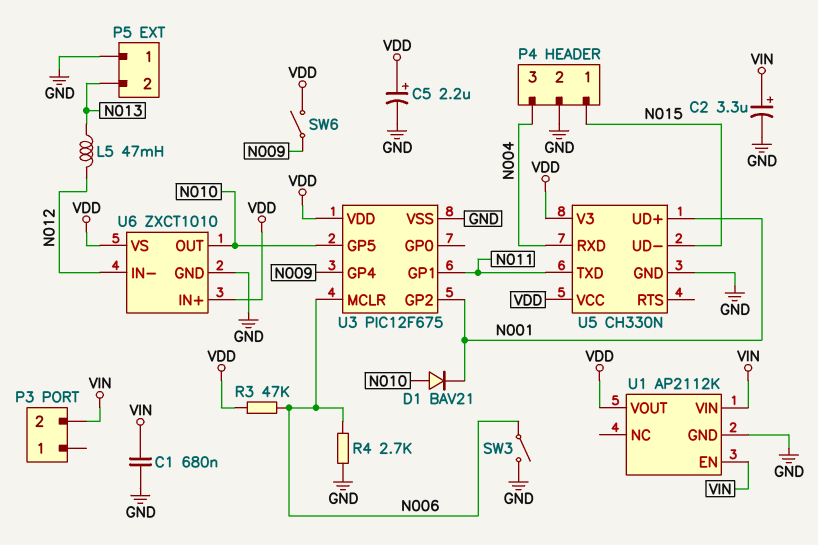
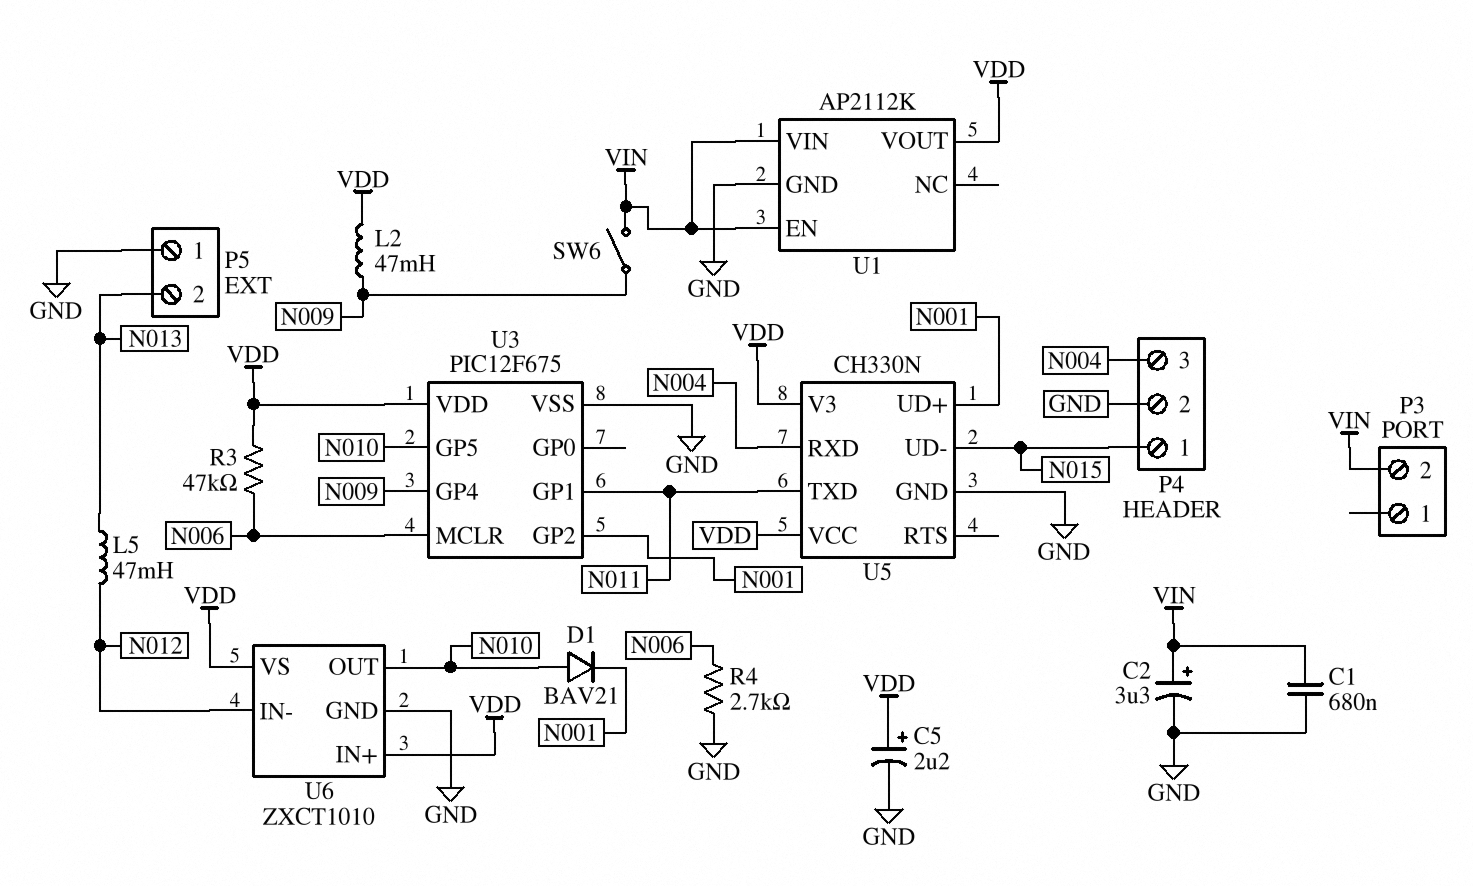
L2: none -> 47mH (N009, VDD)
SW3: switch (GND, N006) -> none
SW6: switch (N009, VDD) -> switch (N009, VIN)

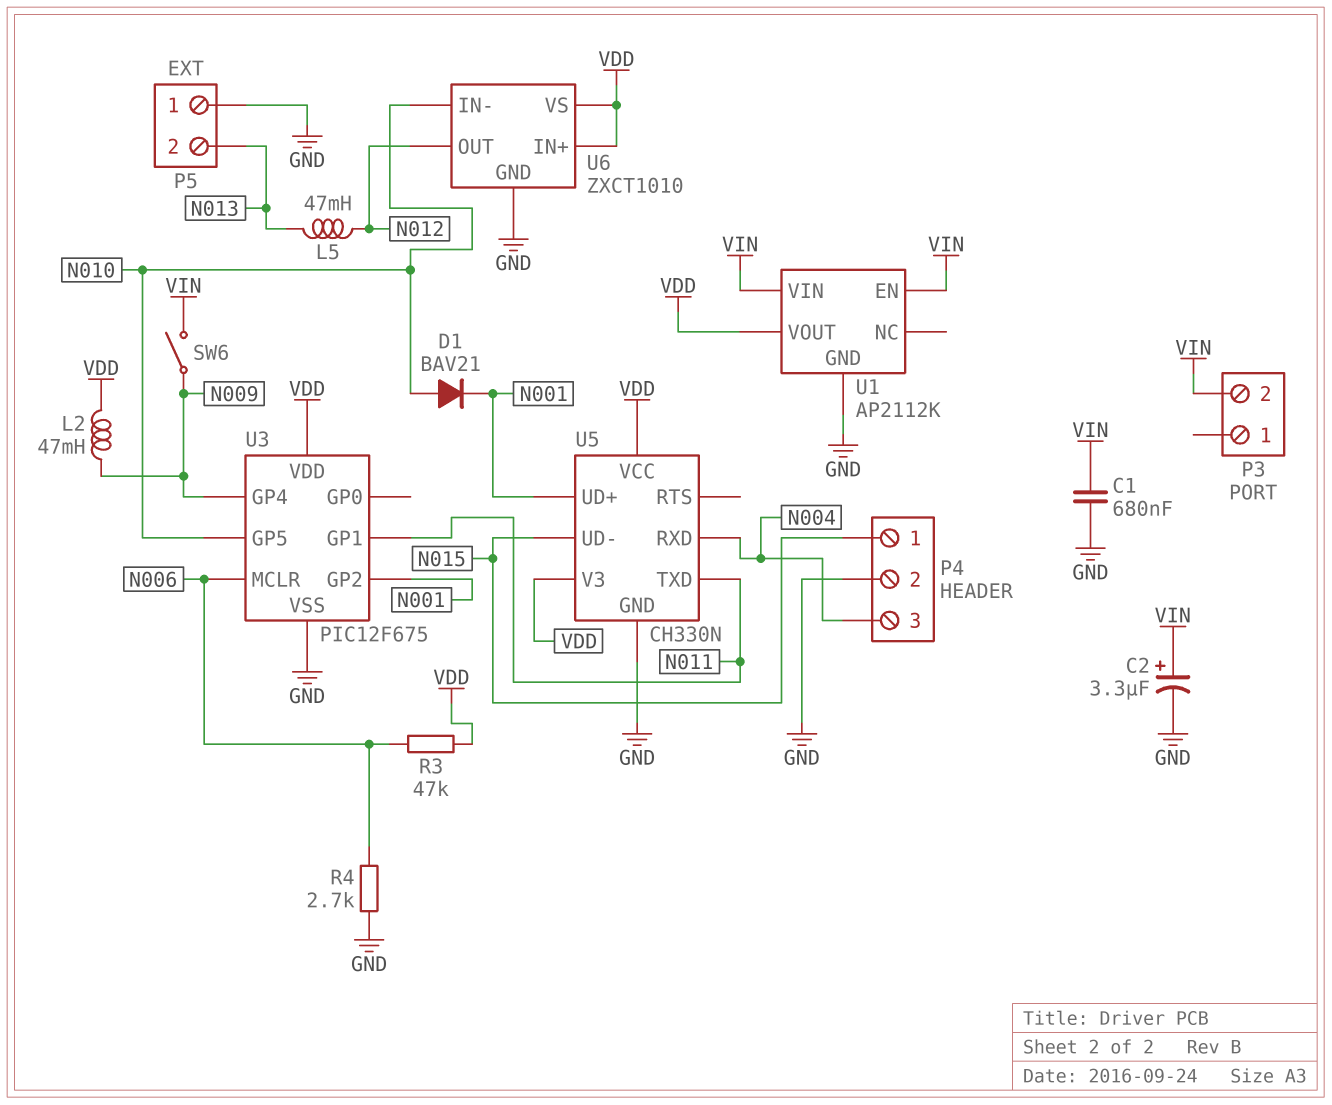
C5: 2.2uF (plus VDD, minus GND) -> none
U6 pin IN-: N012 -> N010
U6 pin OUT: N010 -> N012

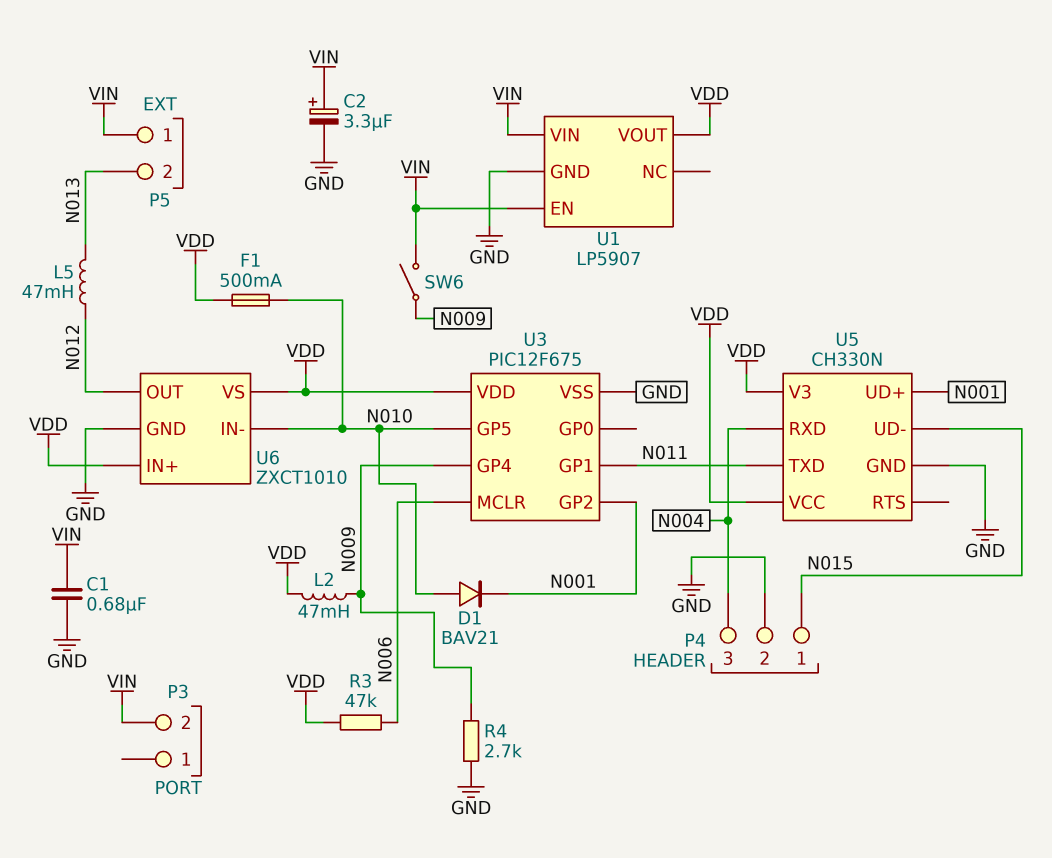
F1: none -> 500mA (N010, VDD)
P5 pin 1: GND -> VIN
R4: 2.7k (GND, N006) -> 2.7k (GND, N009)
U1: AP2112K -> LP5907

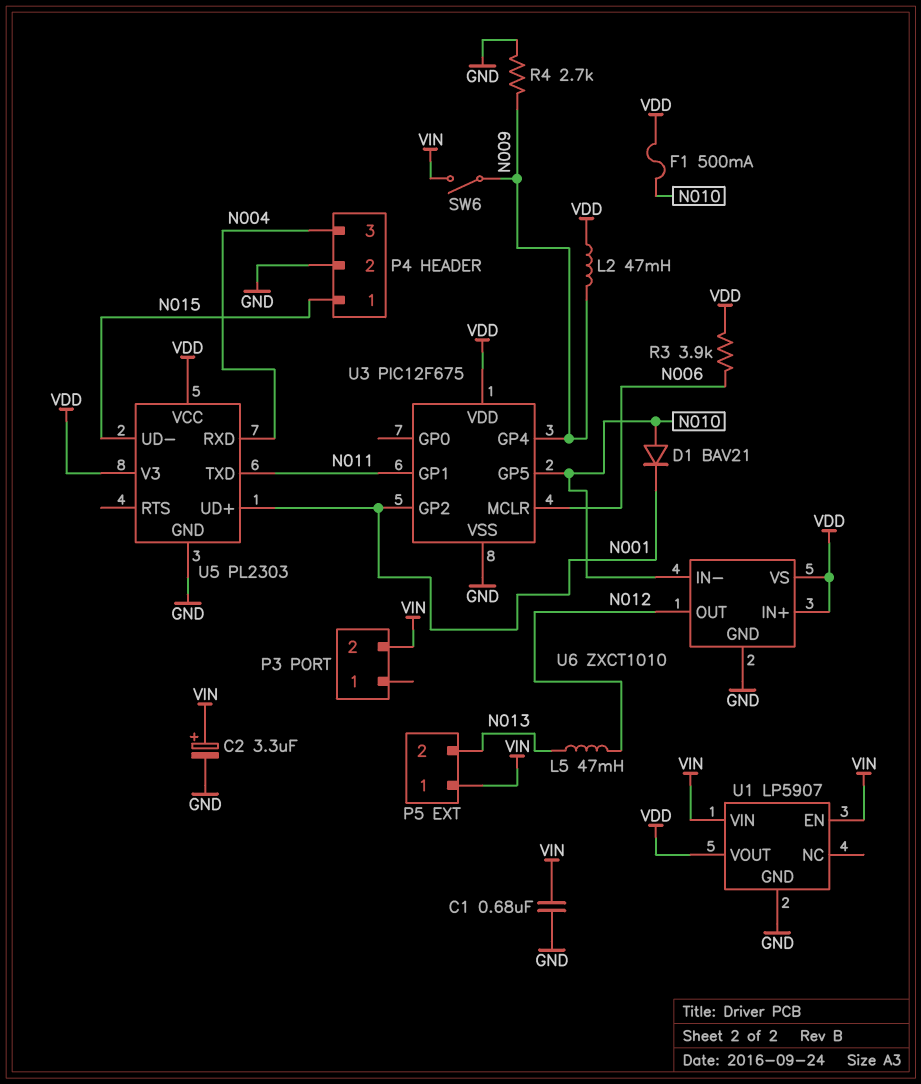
R3: 47k (N006, VDD) -> 3.9k (N006, VDD)
U5: CH330N -> PL2303

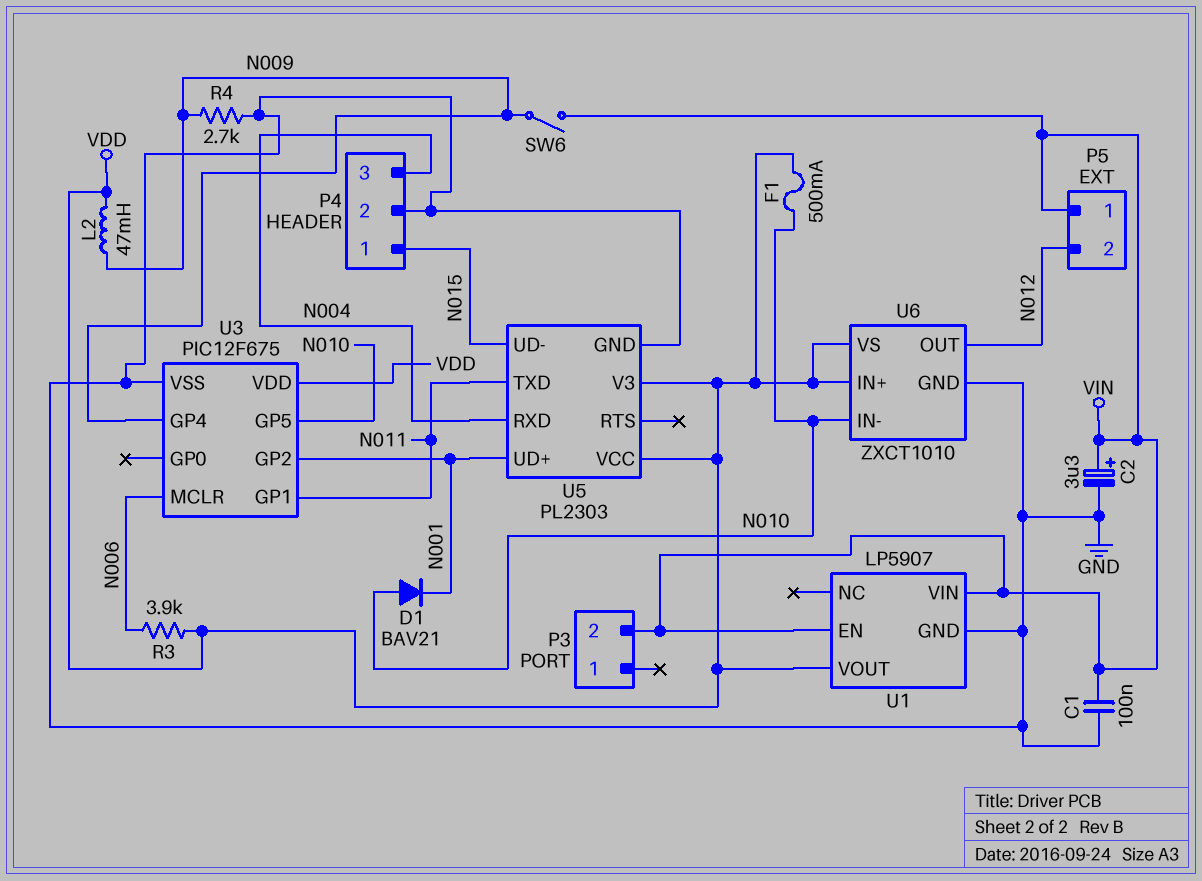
C1: 680nF (GND, VIN) -> 100nF (GND, VIN)
L5: 47mH (N012, N013) -> none
P5 pin 2: N013 -> N012

